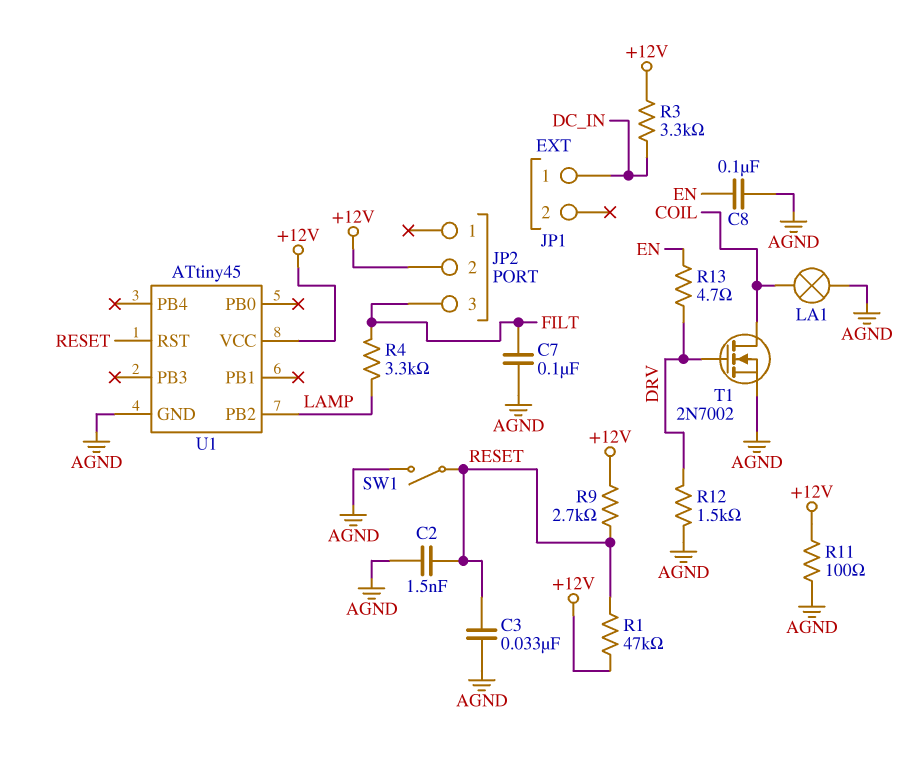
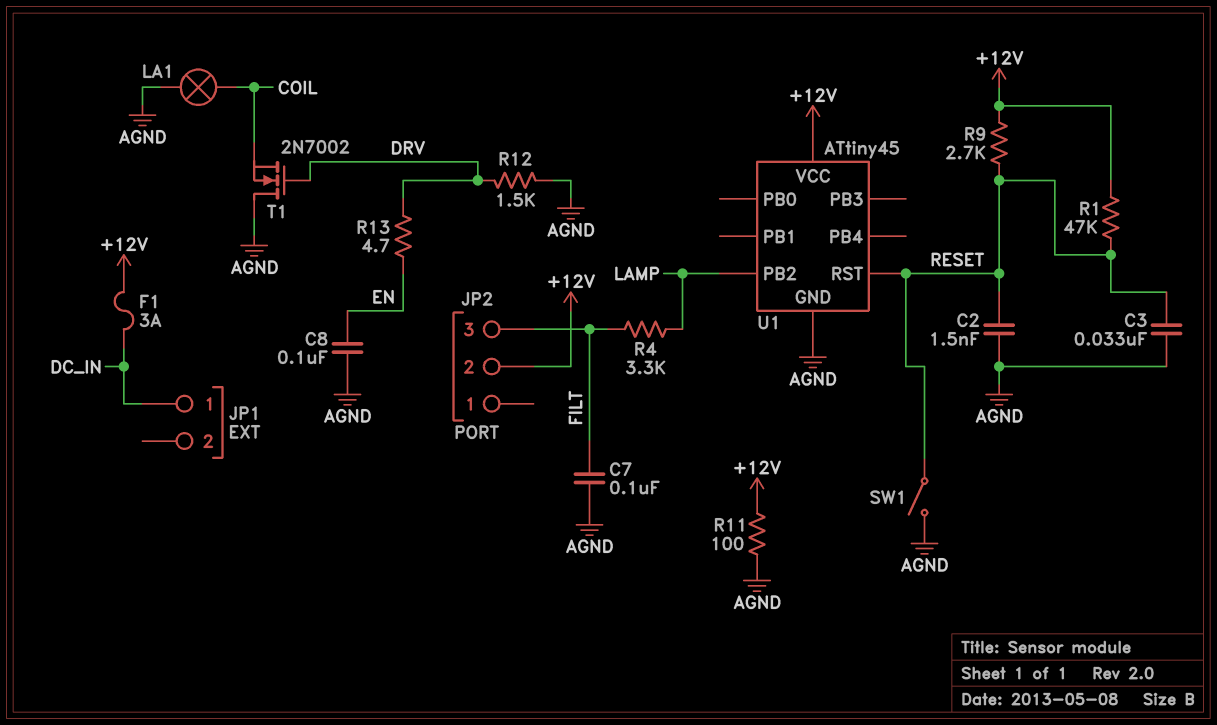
F1: none -> 3A (+12V, DC_IN)
R3: 3.3k (+12V, DC_IN) -> none
T1: NMOS 2N7002 (G DRV, D COIL, S AGND) -> NMOS 2N7002 (G DRV, D AGND, S COIL)

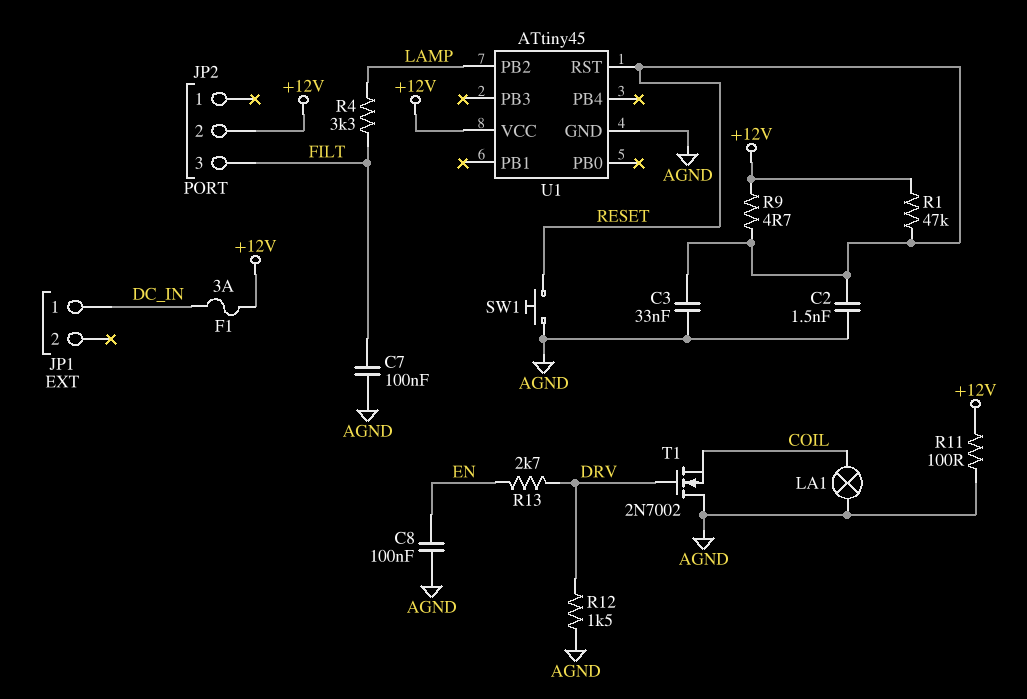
R9: 2.7k (+12V, RESET) -> 4.7 (+12V, RESET)
R13: 4.7 (DRV, EN) -> 2.7k (DRV, EN)
SW1: switch (AGND, RESET) -> button (AGND, RESET)

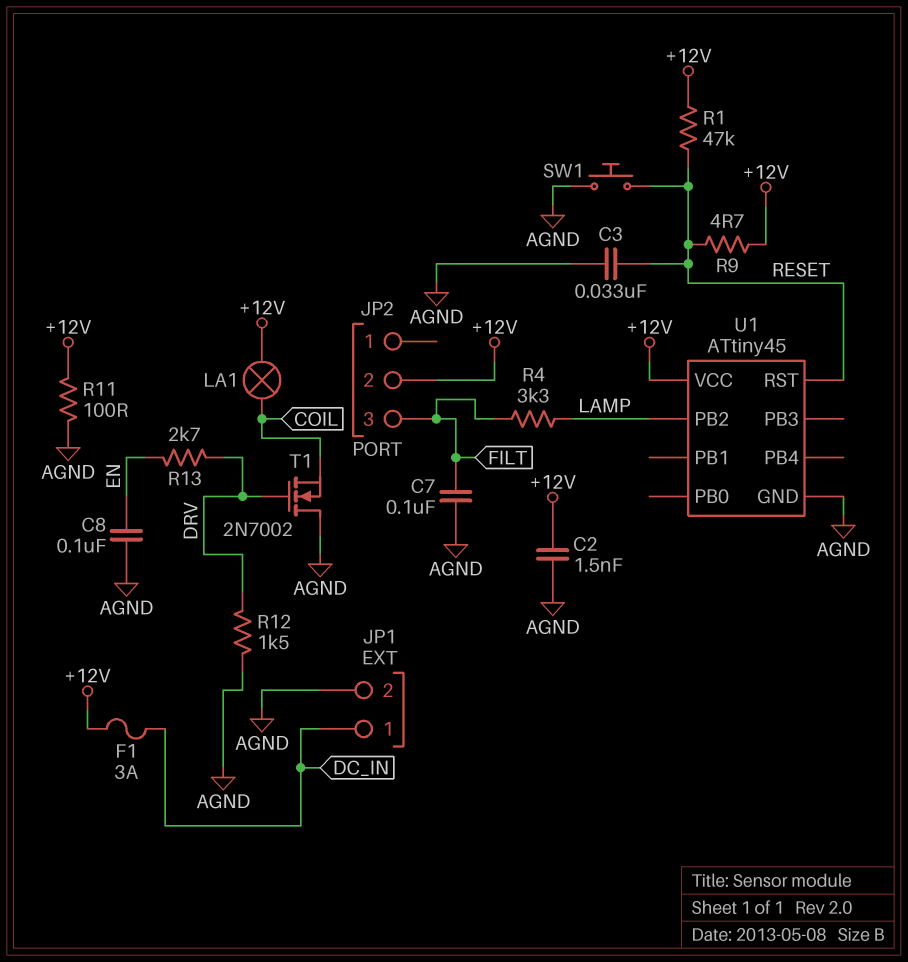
C2: 1.5nF (AGND, RESET) -> 1.5nF (+12V, AGND)
JP1 pin 2: none -> AGND
LA1: lamp (AGND, COIL) -> lamp (+12V, COIL)

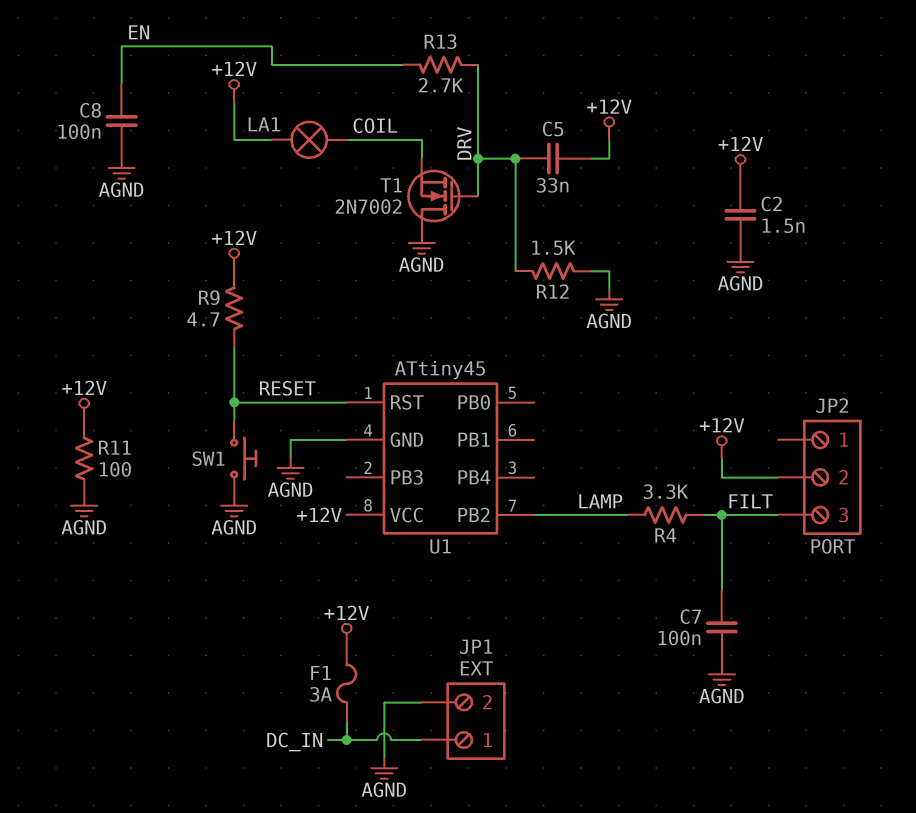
C3: 33nF (AGND, RESET) -> none
C5: none -> 33nF (+12V, DRV)
R1: 47k (+12V, RESET) -> none

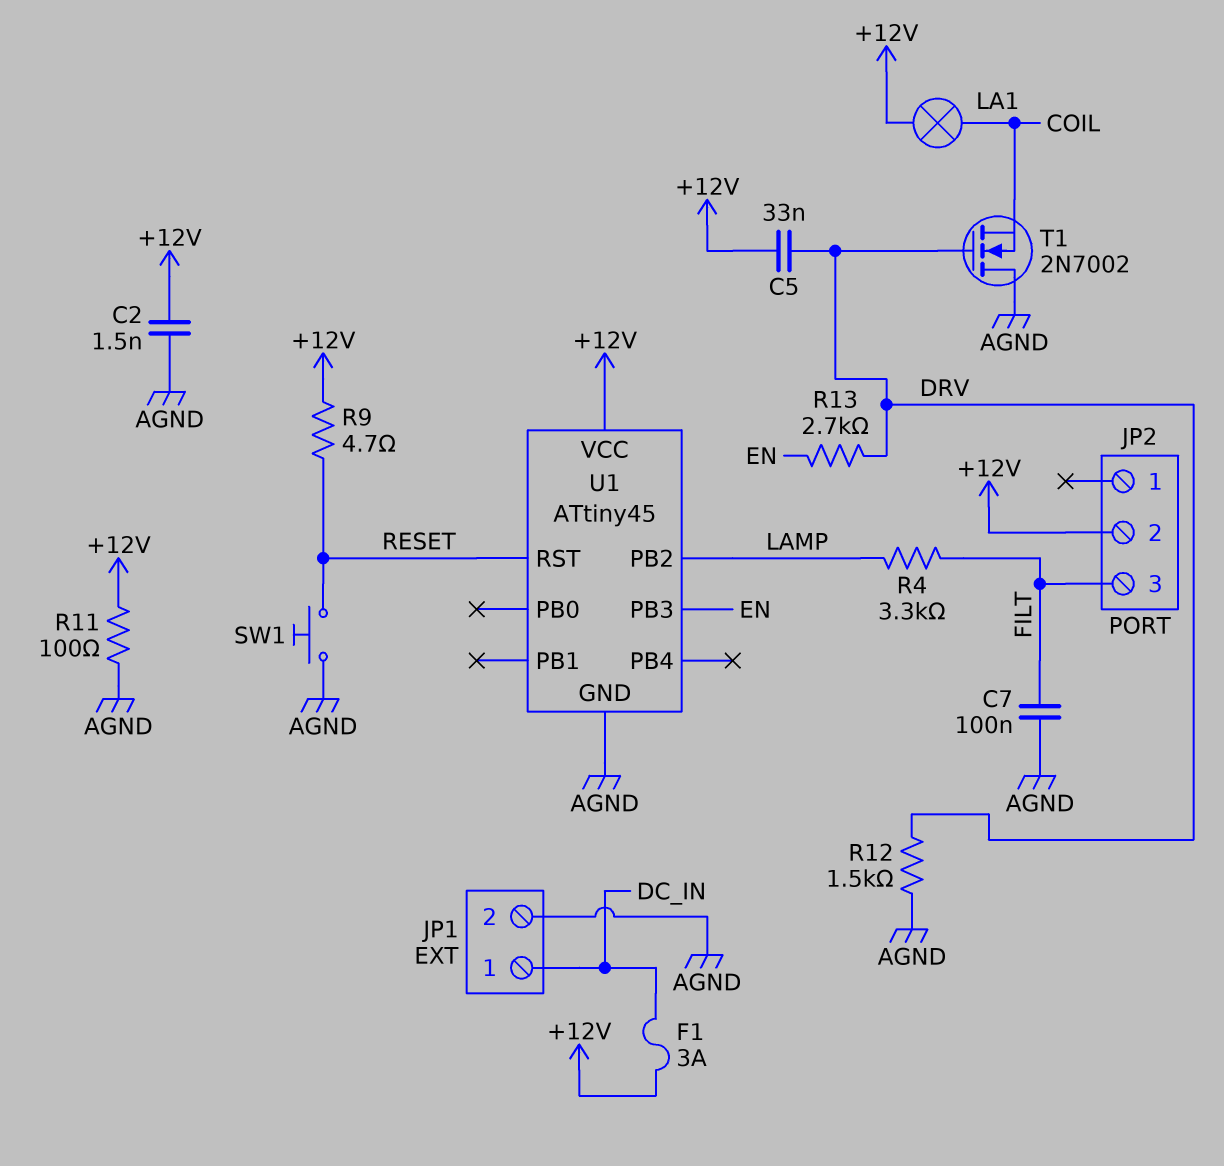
C8: 100nF (AGND, EN) -> none
U1 pin PB3: none -> EN

